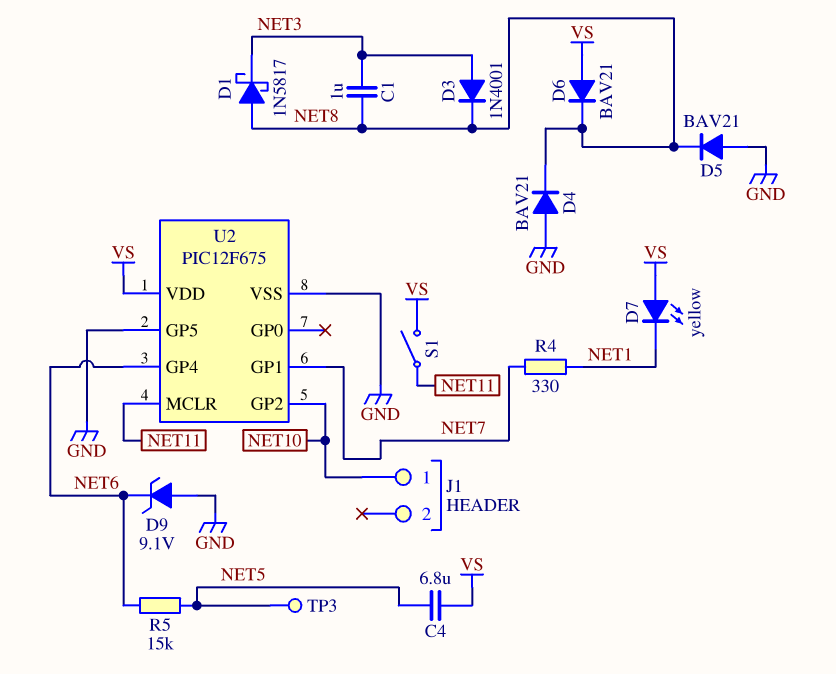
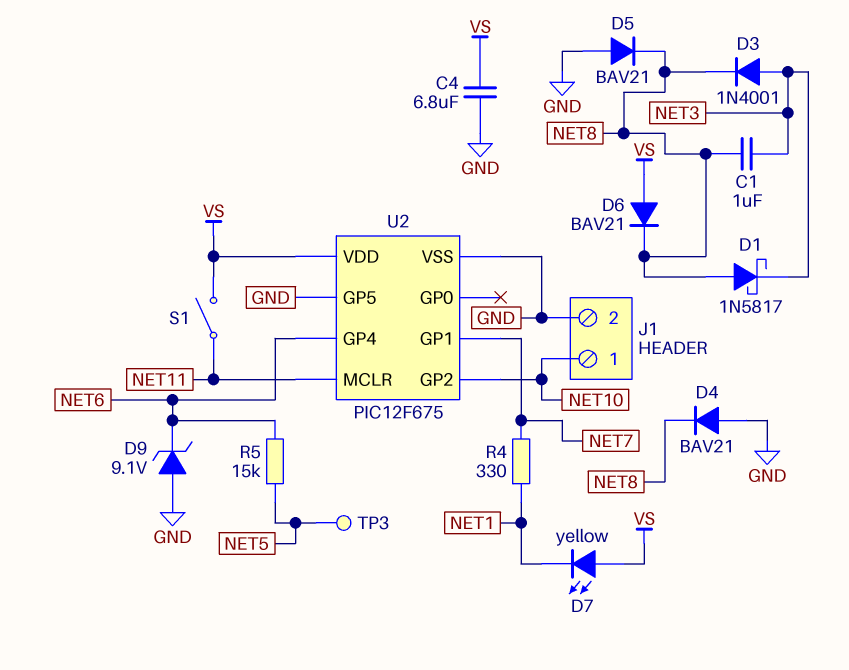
C4: 6.8uF (NET5, VS) -> 6.8uF (GND, VS)
J1 pin 2: none -> GND

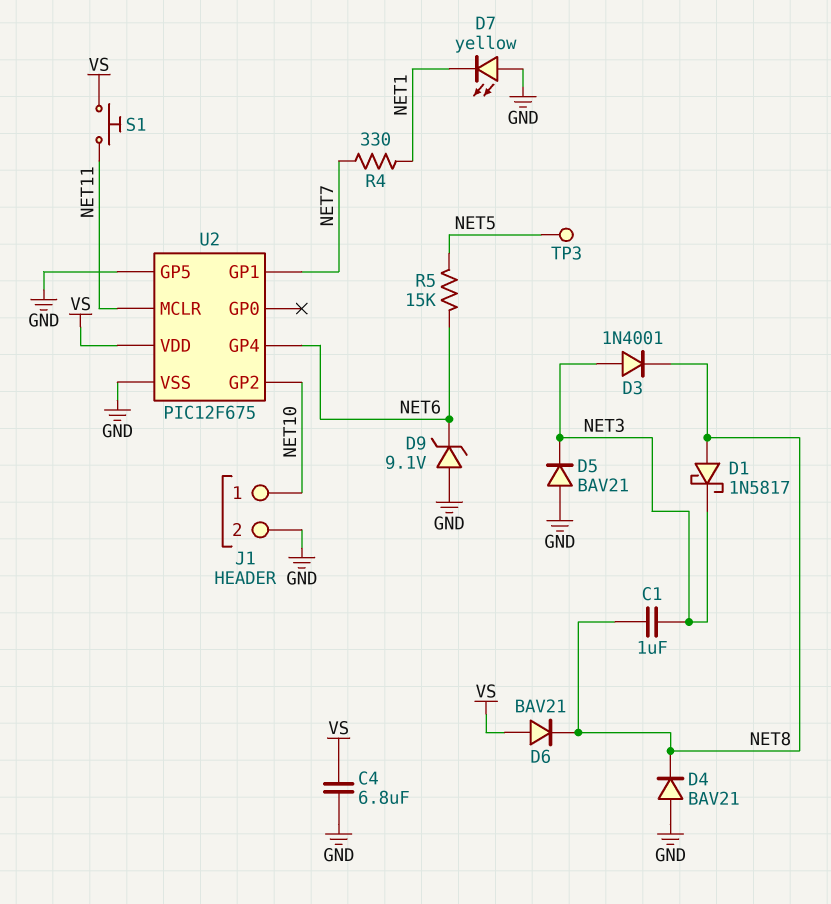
D5: diode BAV21 (A GND, K NET8) -> diode BAV21 (A GND, K NET3)
D7: LED yellow (A VS, K NET1) -> LED yellow (A GND, K NET1)
S1: switch (NET11, VS) -> button (NET11, VS)

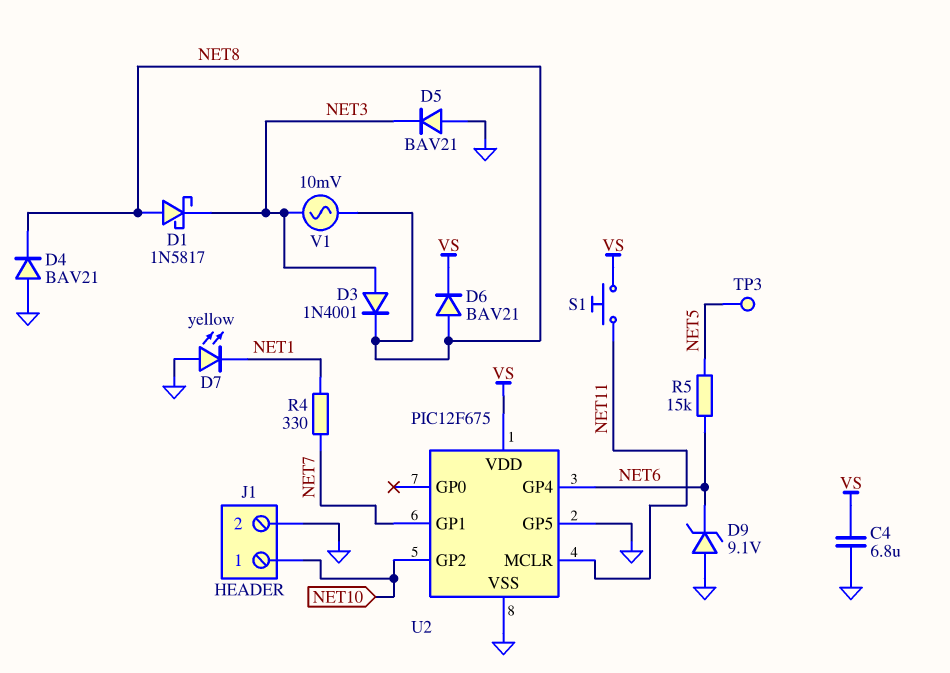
C1: 1uF (NET3, NET8) -> none
D6: diode BAV21 (A VS, K NET8) -> diode BAV21 (A NET8, K VS)
V1: none -> AC 10mV (NET3, NET8)

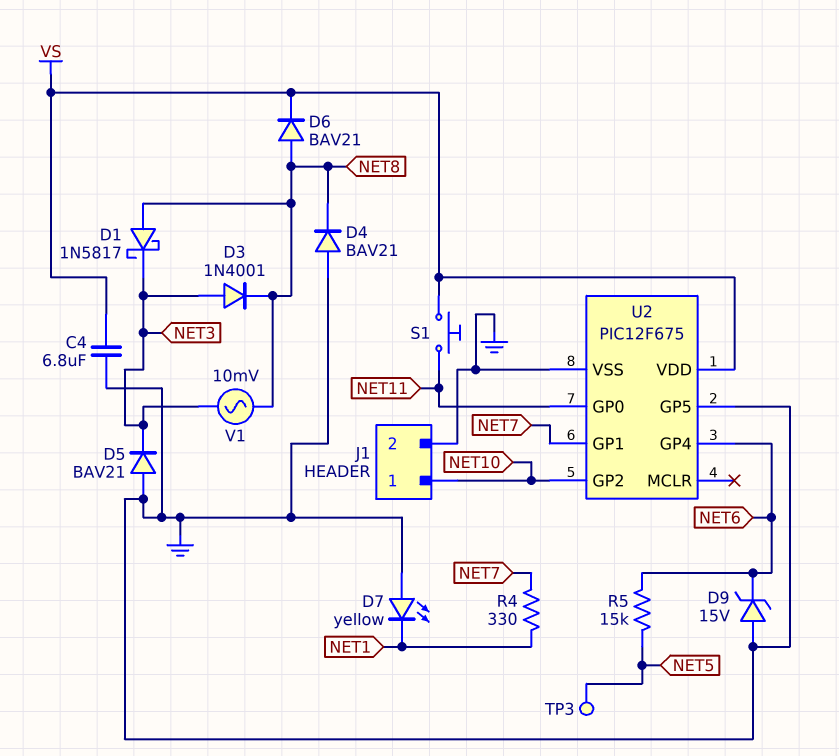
D9: zener 9.1V (A GND, K NET6) -> zener 15V (A GND, K NET6)
U2 pin GP0: none -> NET11
U2 pin MCLR: NET11 -> none

